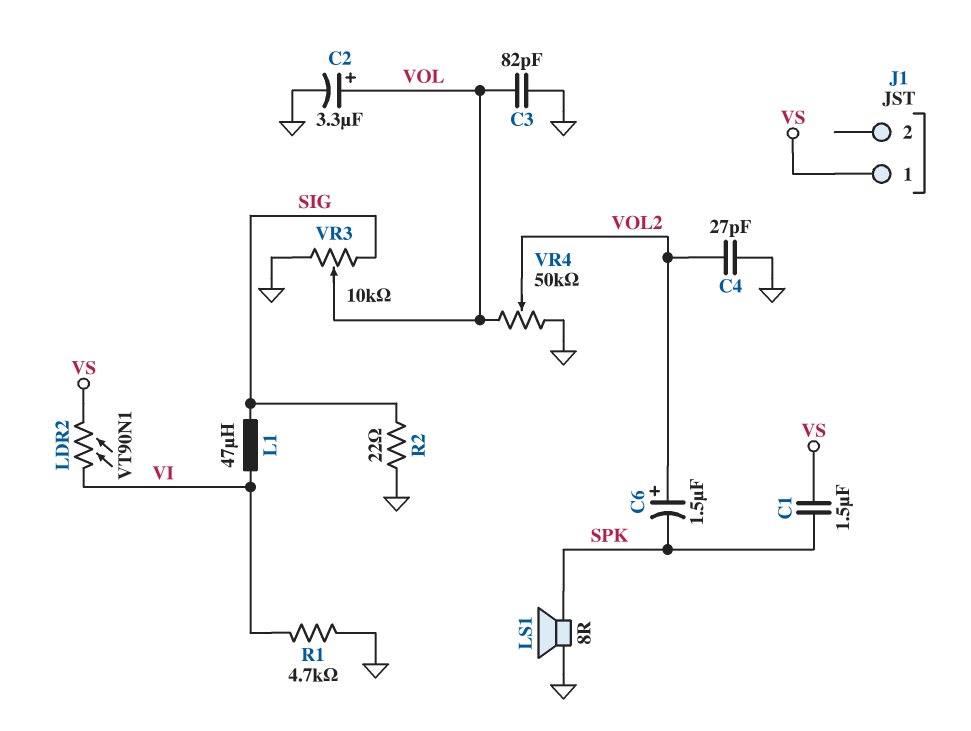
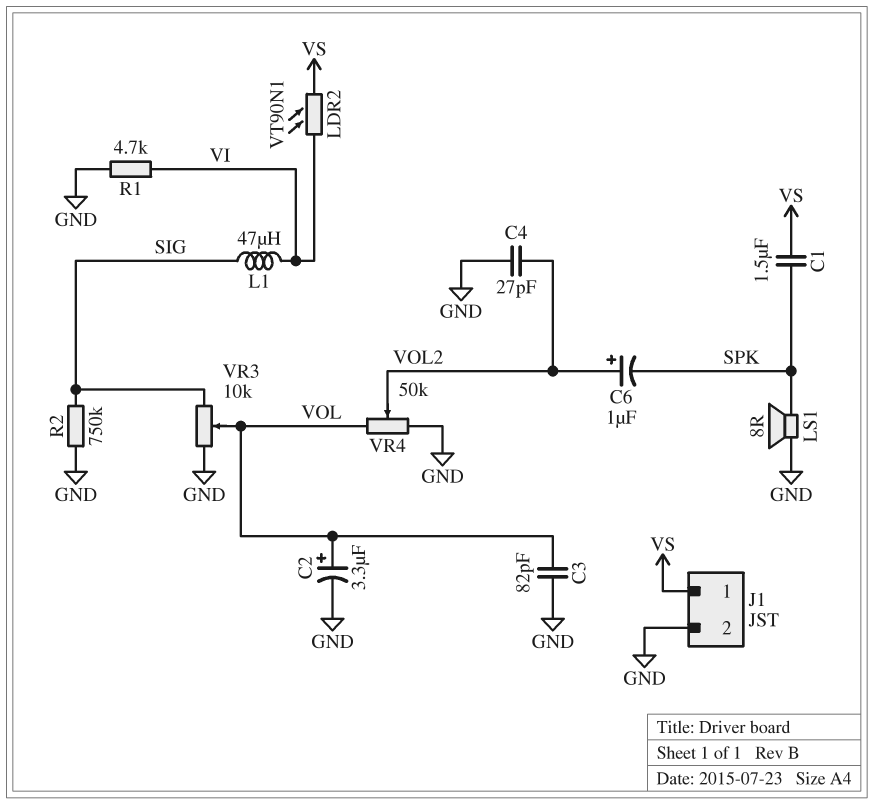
C6: 1.5uF (plus VOL2, minus SPK) -> 1uF (plus VOL2, minus SPK)
J1 pin 2: none -> GND
R2: 22 (GND, SIG) -> 750k (GND, SIG)

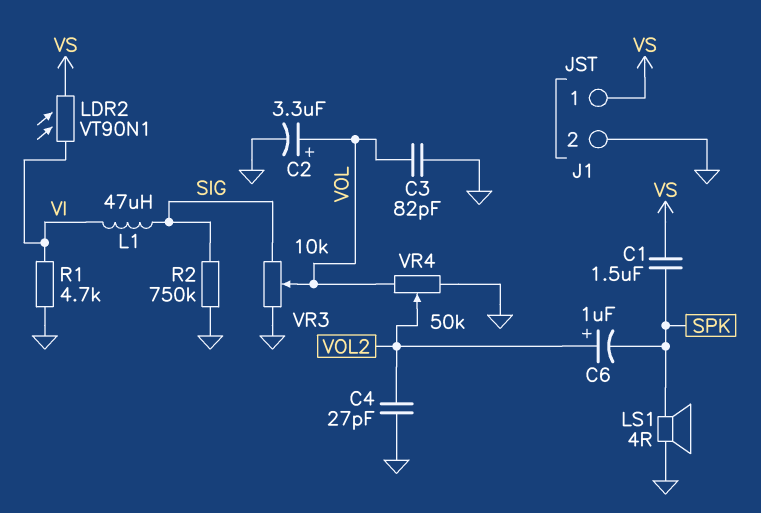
LS1: speaker 8R (GND, SPK) -> speaker 4R (GND, SPK)

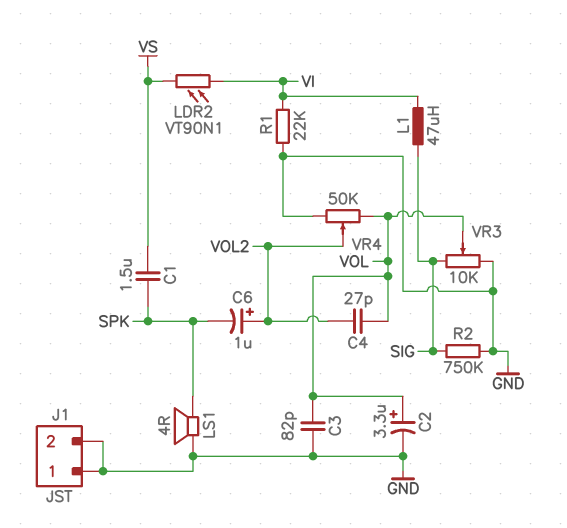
C4: 27pF (GND, VOL2) -> 27pF (VOL, VOL2)
J1 pin 1: VS -> GND
R1: 4.7k (GND, VI) -> 22k (GND, VI)

